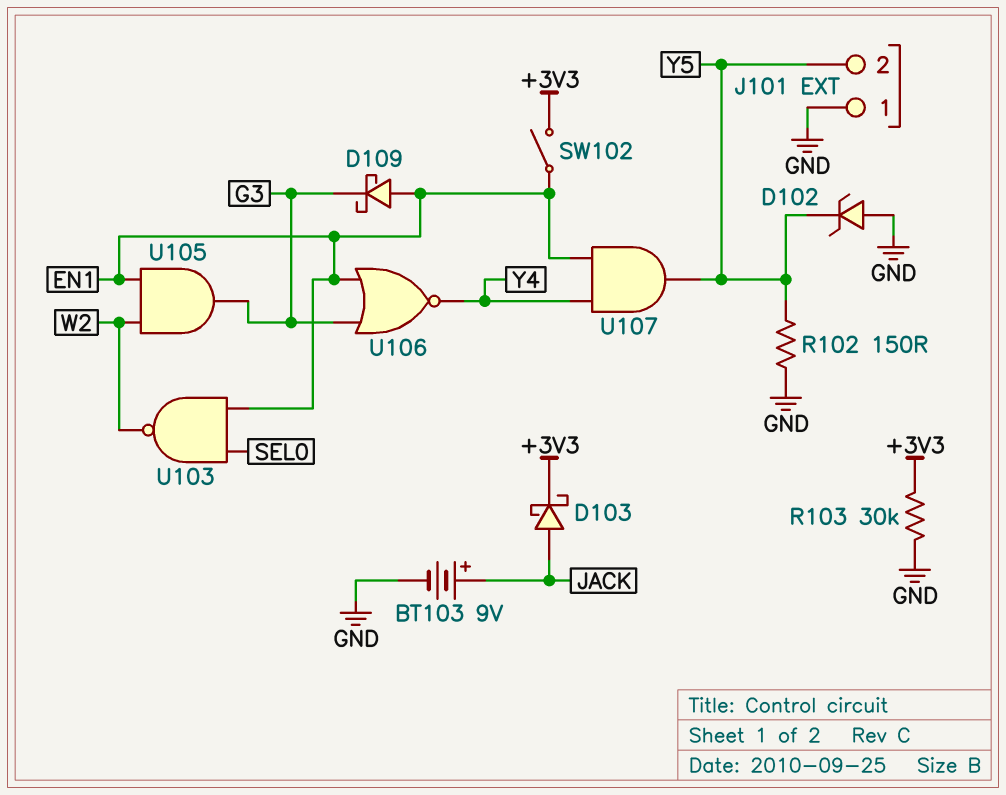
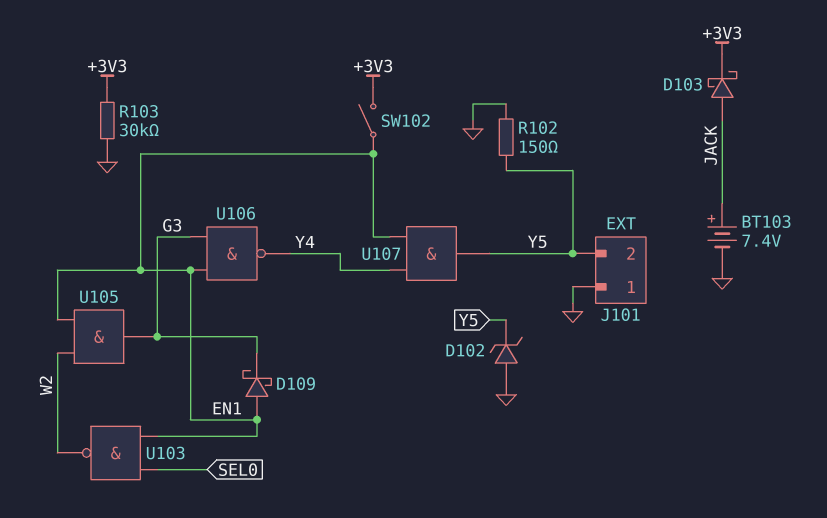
BT103: 9V (plus JACK, minus GND) -> 7.4V (plus JACK, minus GND)
U106: NOR (in EN1, in G3, out Y4) -> NAND (in EN1, in G3, out Y4)

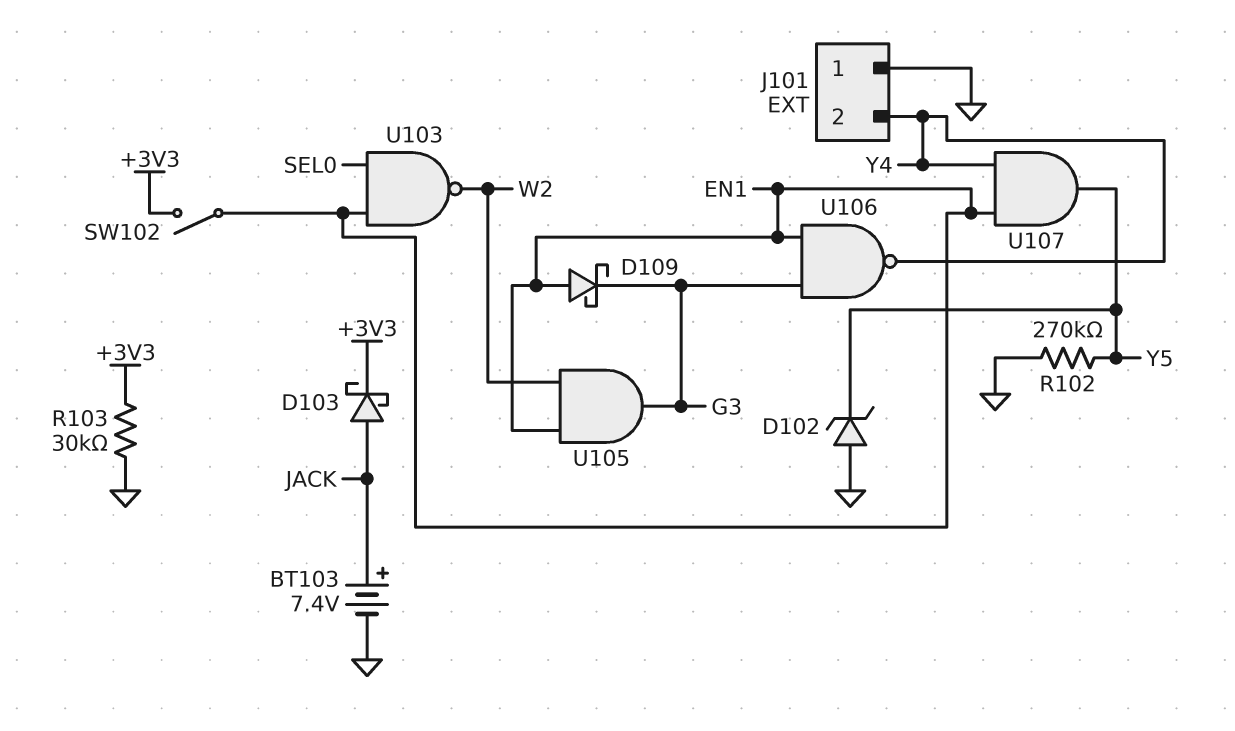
J101 pin 2: Y5 -> Y4
R102: 150 (GND, Y5) -> 270k (GND, Y5)

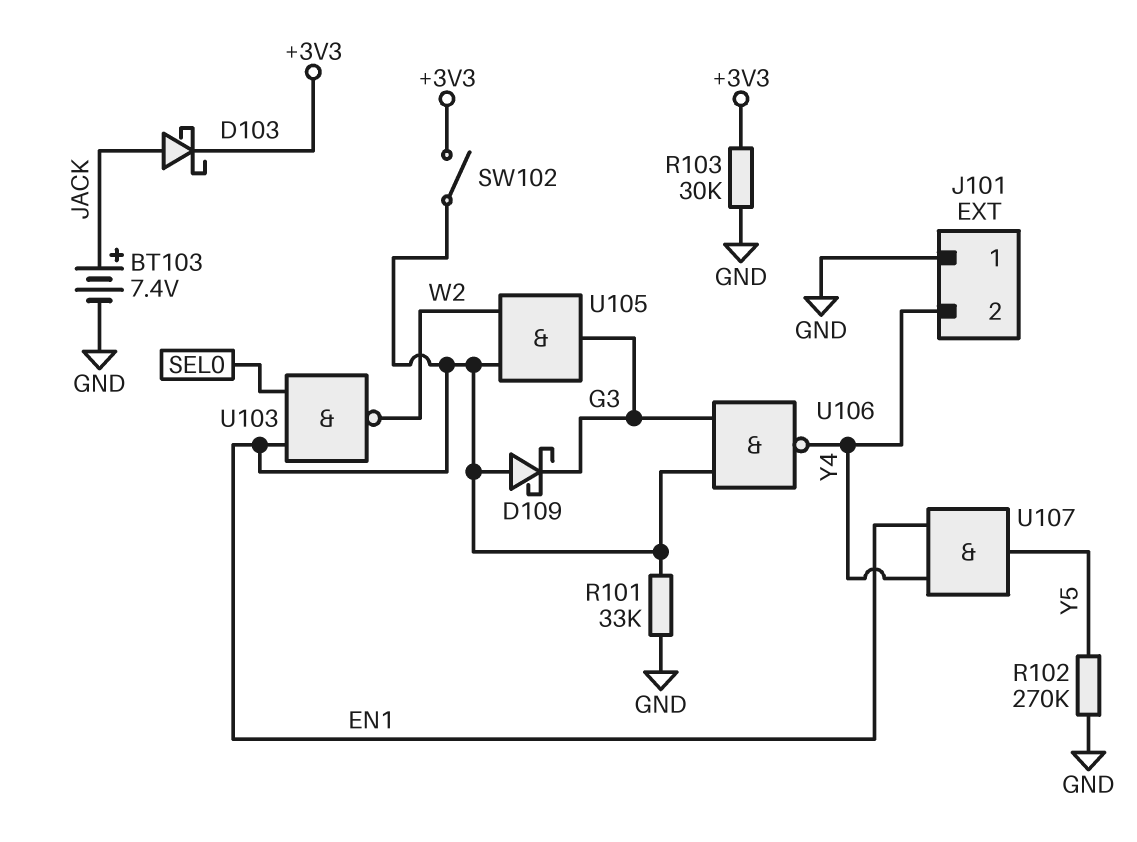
D102: zener (A GND, K Y5) -> none
R101: none -> 33k (EN1, GND)

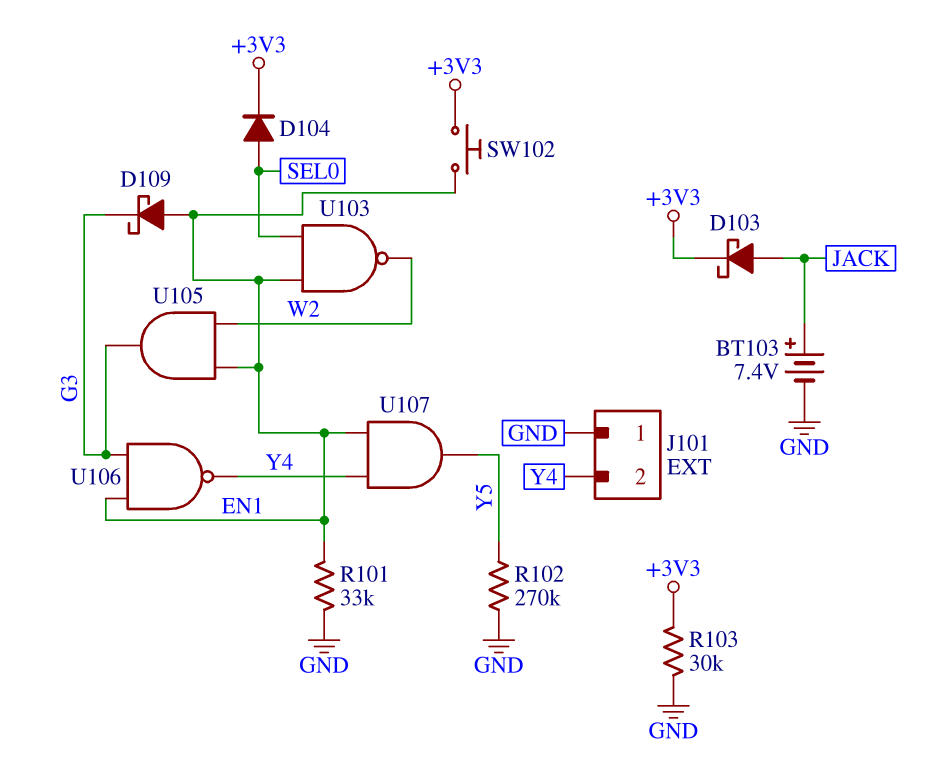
D104: none -> diode (A SEL0, K +3V3)
SW102: switch (+3V3, EN1) -> button (+3V3, EN1)

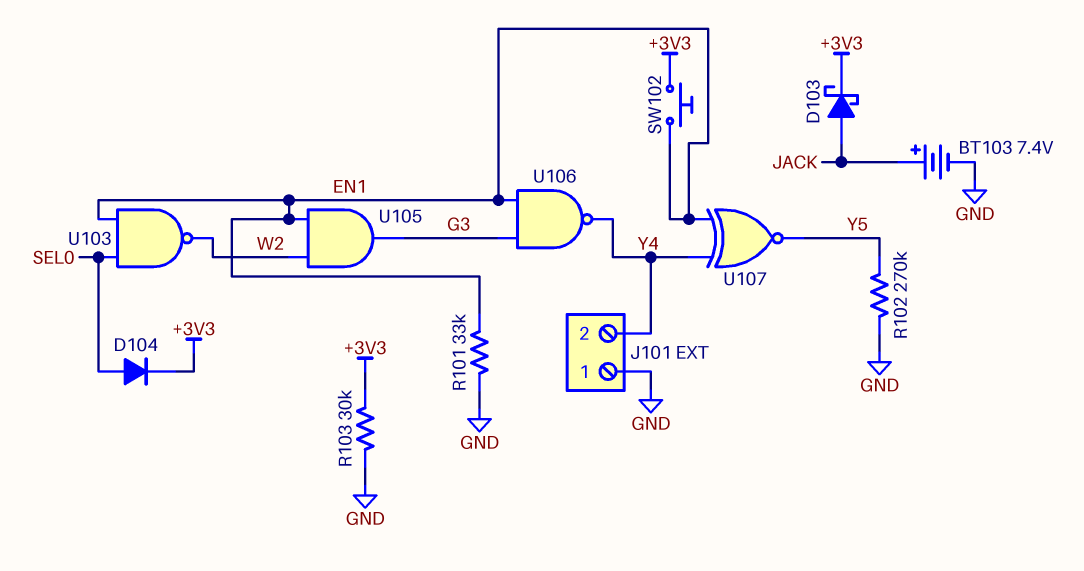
D109: schottky (A EN1, K G3) -> none
U107: AND (in EN1, in Y4, out Y5) -> XNOR (in EN1, in Y4, out Y5)

